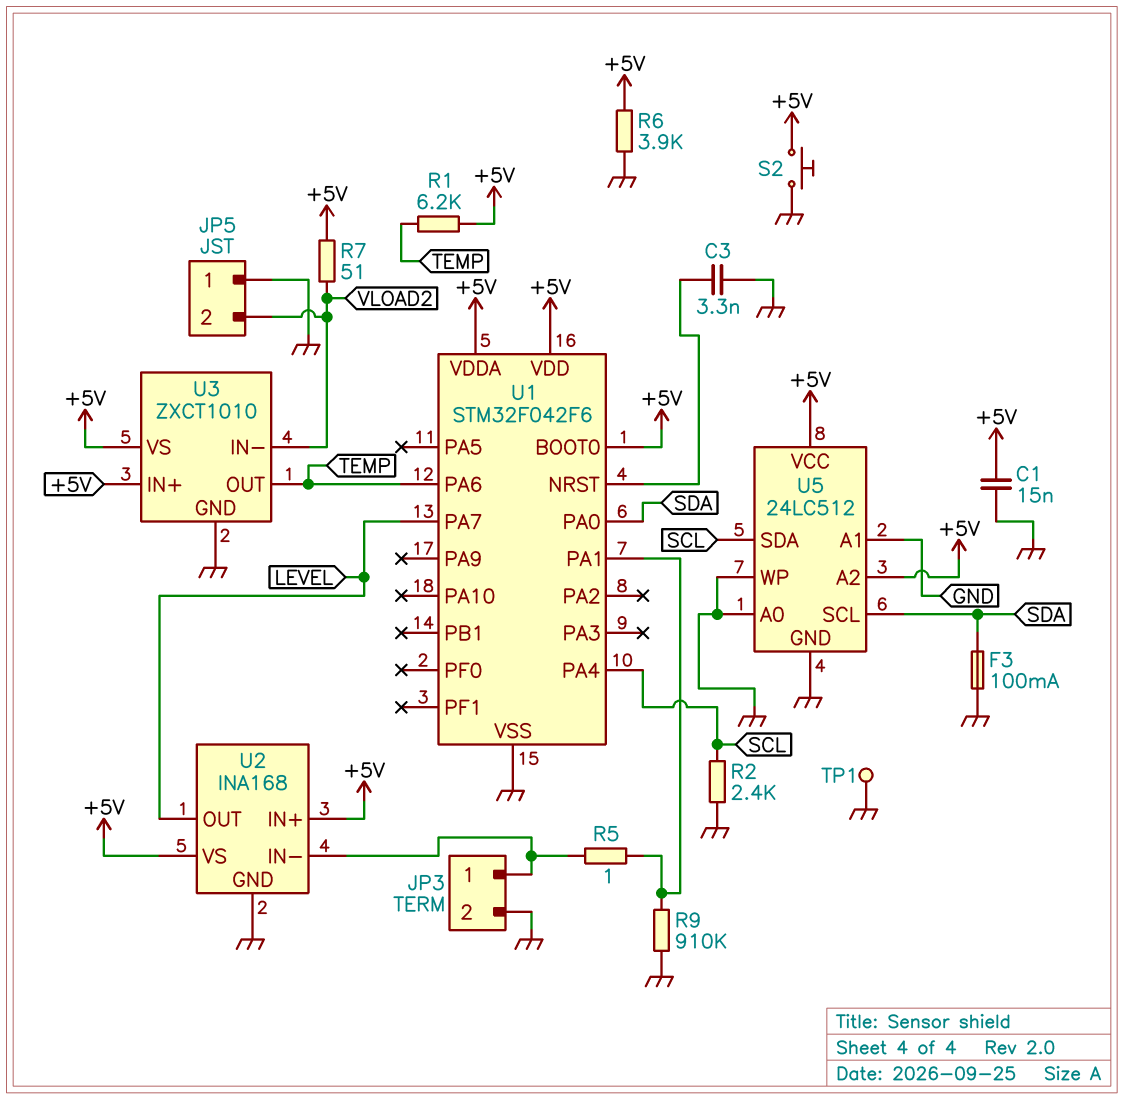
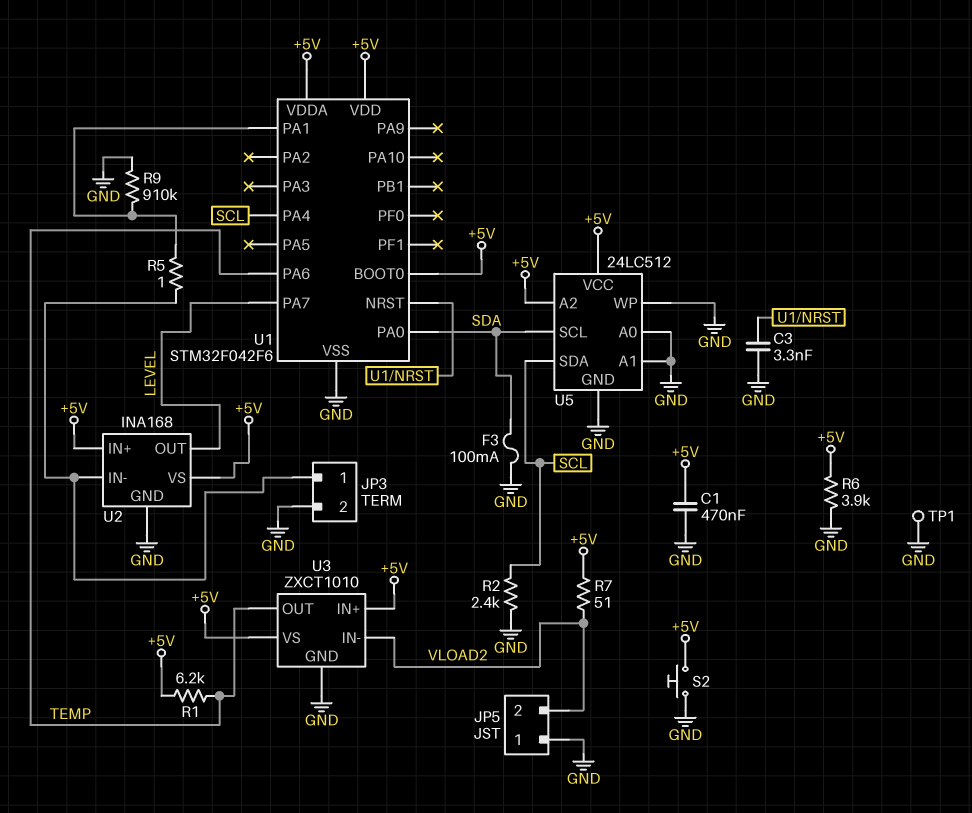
C1: 15nF (+5V, GND) -> 470nF (+5V, GND)

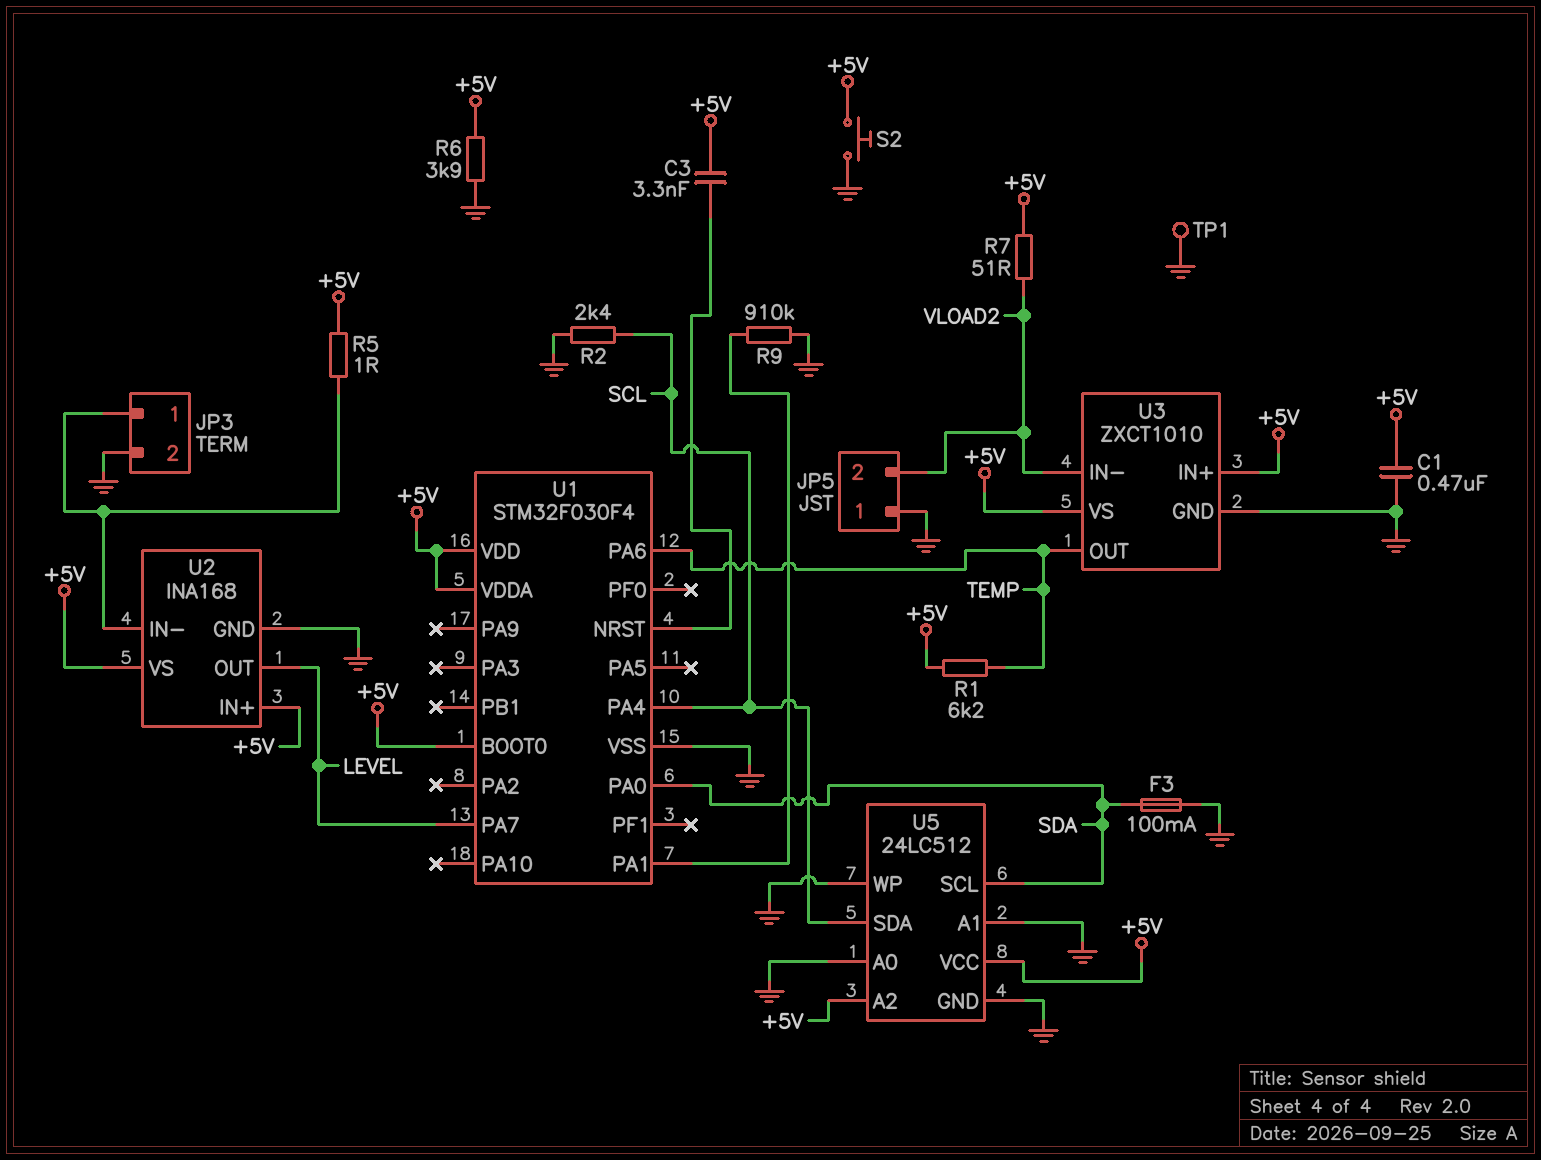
C3: 3.3nF (GND, U1/NRST) -> 3.3nF (+5V, U1/NRST)
R5: 1 (JP3/1, U1/PA1) -> 1 (+5V, JP3/1)
U1: STM32F042F6 -> STM32F030F4

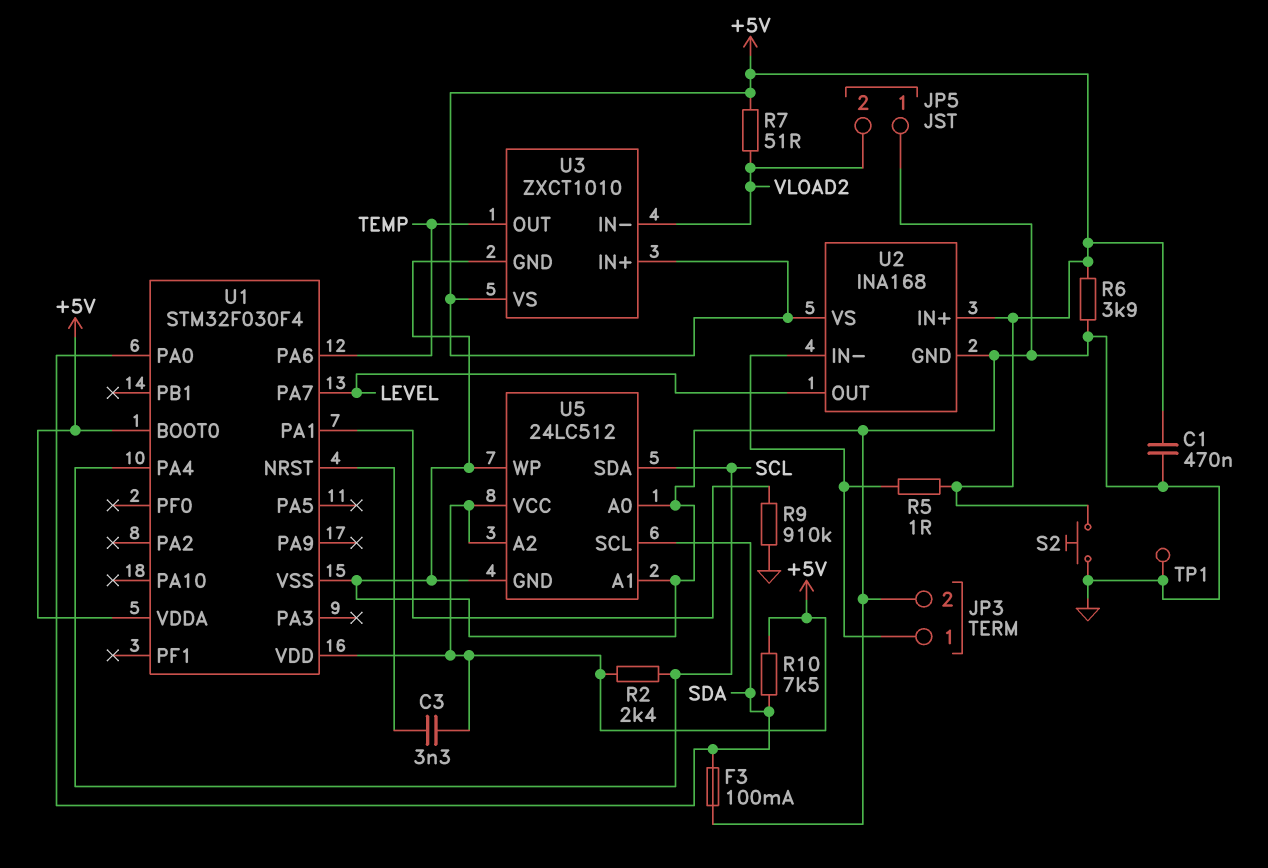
R1: 6.2k (+5V, TEMP) -> none
R2: 2.4k (GND, SCL) -> 2.4k (+5V, SCL)
R10: none -> 7.5k (+5V, SDA)

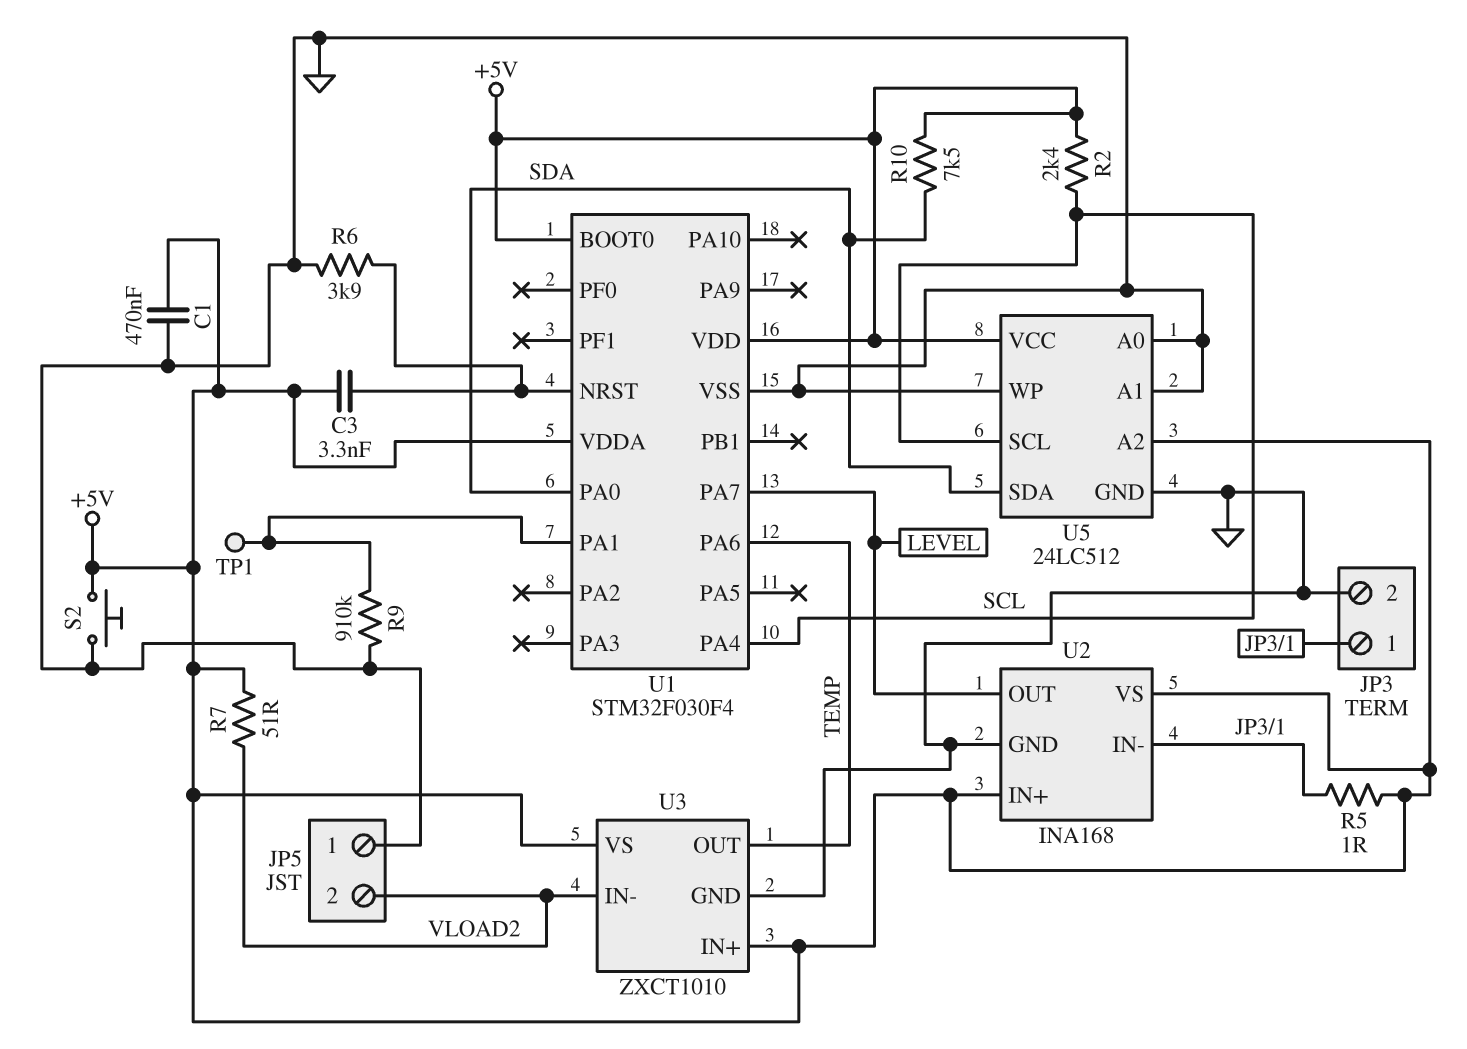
F3: 100mA (GND, SDA) -> none
R6: 3.9k (+5V, GND) -> 3.9k (GND, U1/NRST)
TP1: test point (GND) -> test point (U1/PA1)
U5 pin SCL: SDA -> SCL
U5 pin SDA: SCL -> SDA

